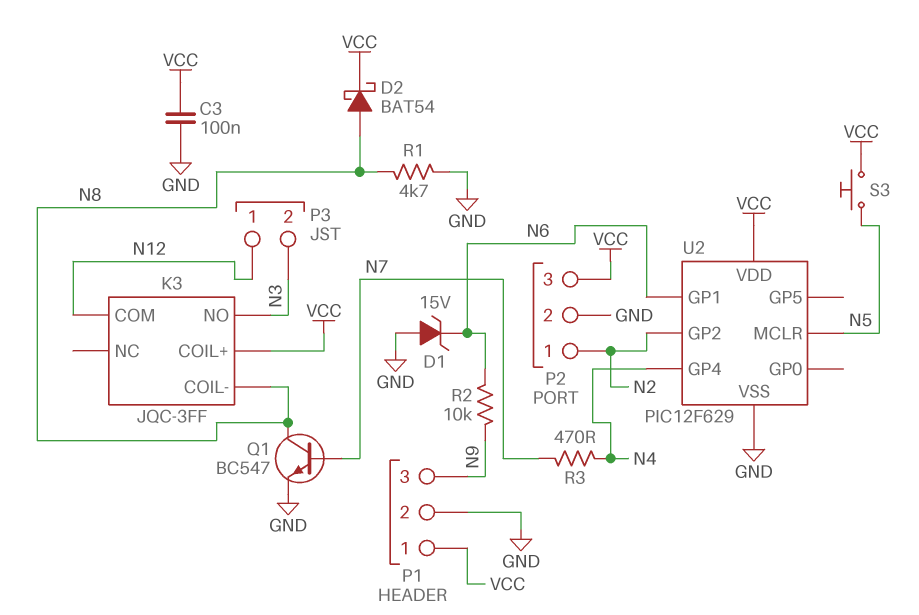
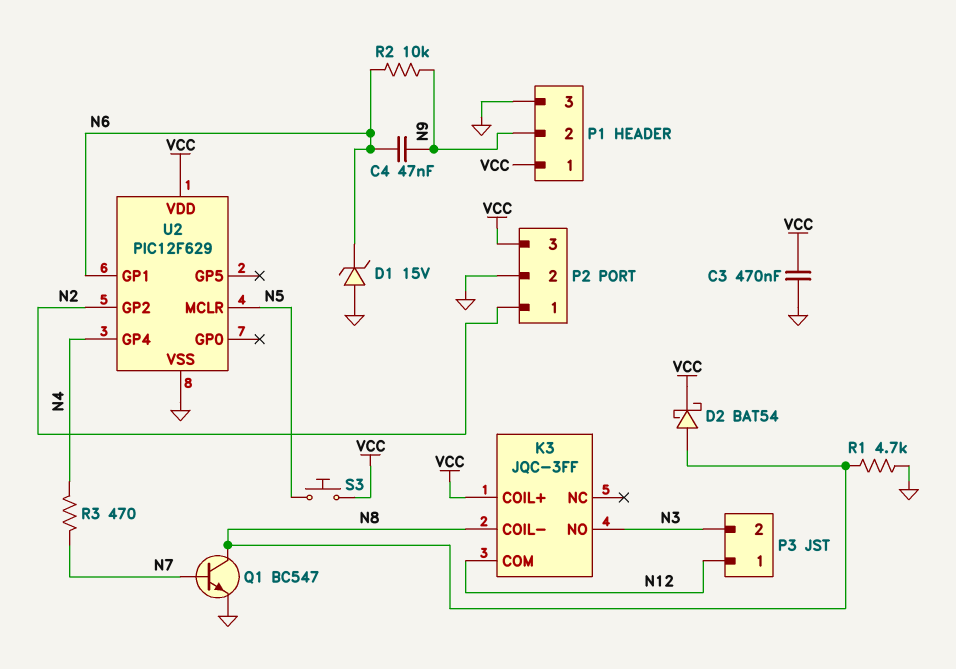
C3: 100nF (GND, VCC) -> 470nF (GND, VCC)
C4: none -> 47nF (N6, N9)
P1 pin 2: GND -> N9
P1 pin 3: N9 -> GND

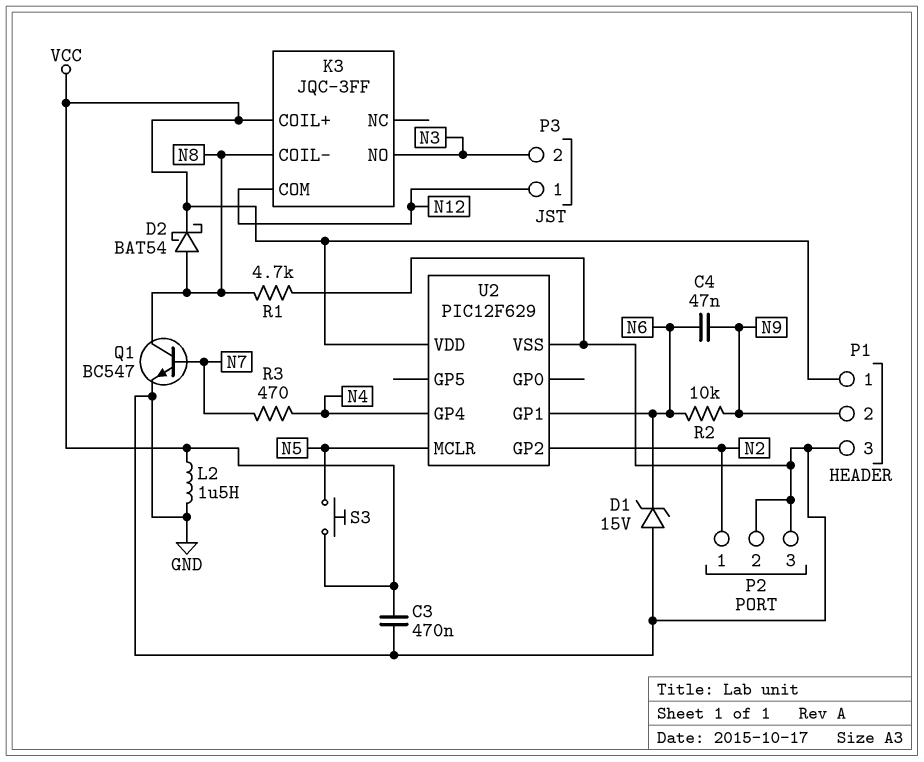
L2: none -> 1.5uH (GND, VCC)
P2 pin 3: VCC -> GND

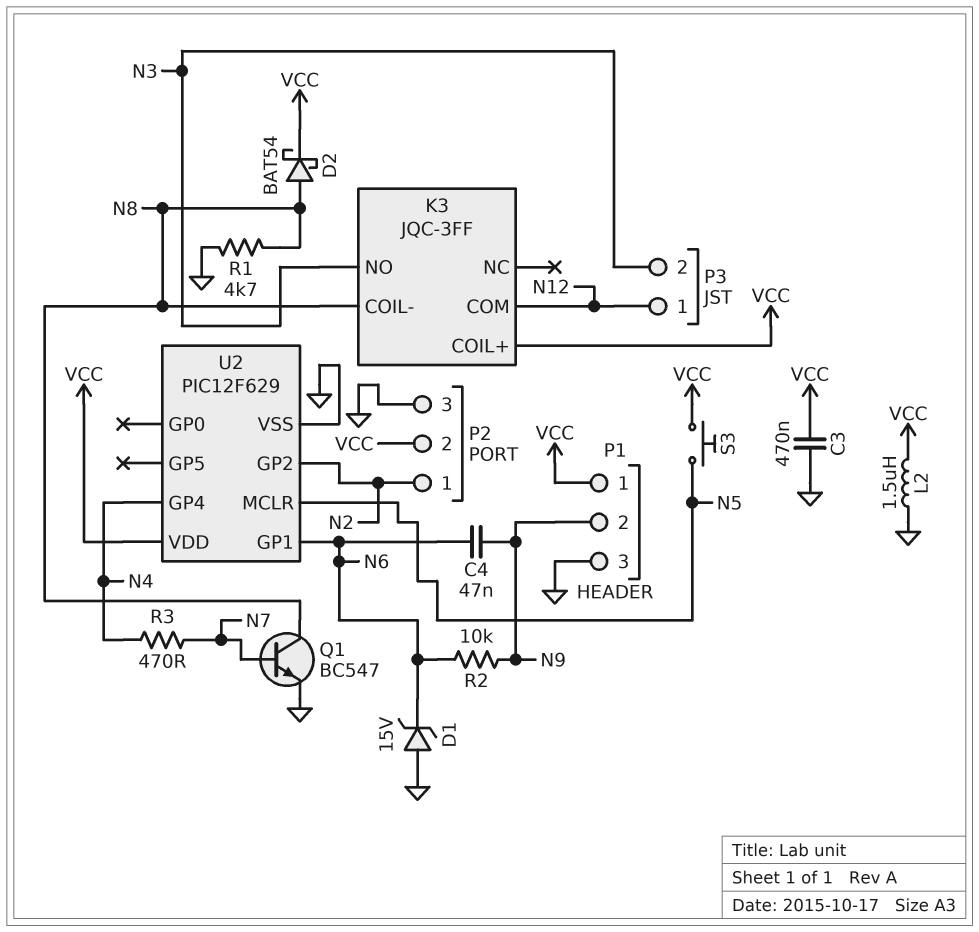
P2 pin 2: GND -> VCC

